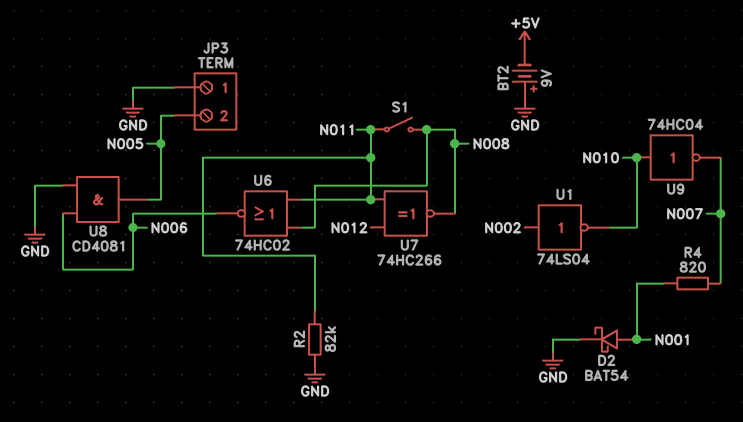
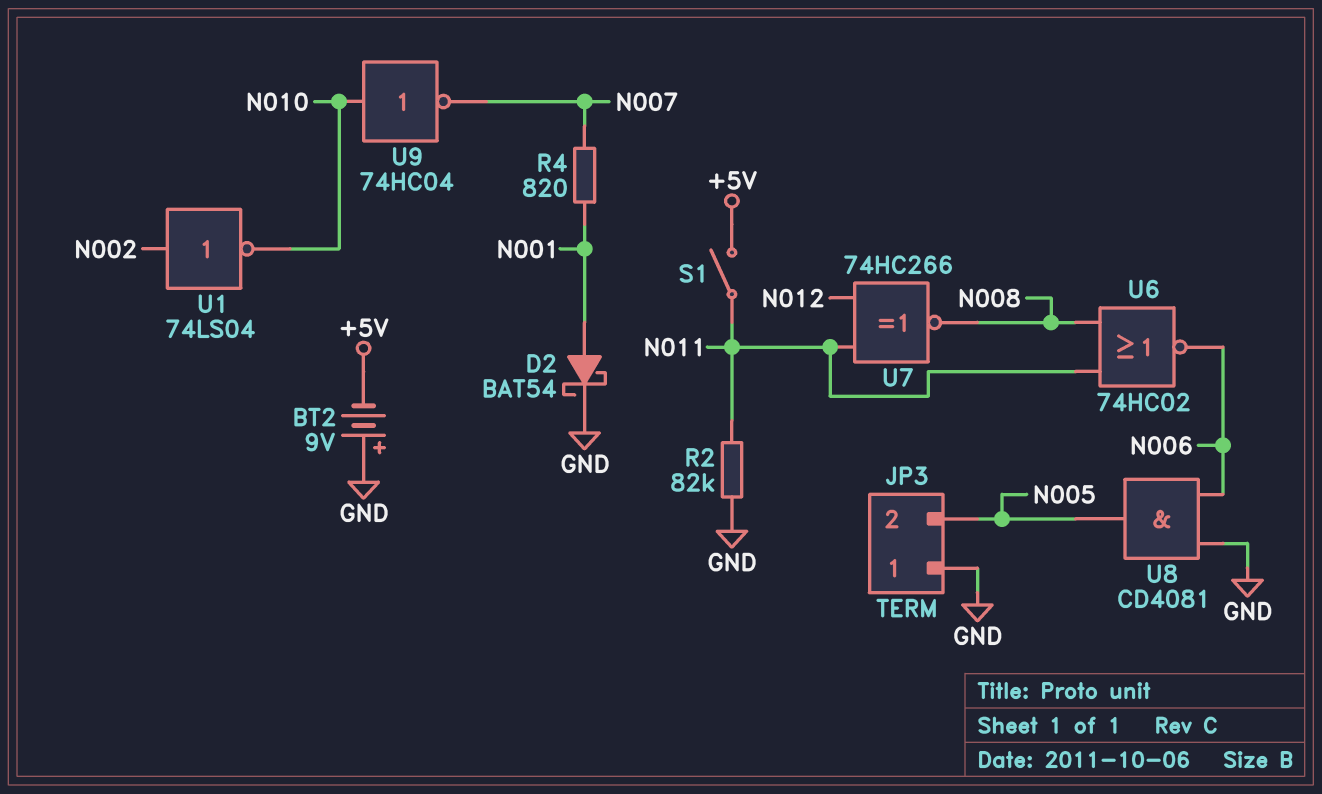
S1: switch (N008, N011) -> switch (+5V, N011)

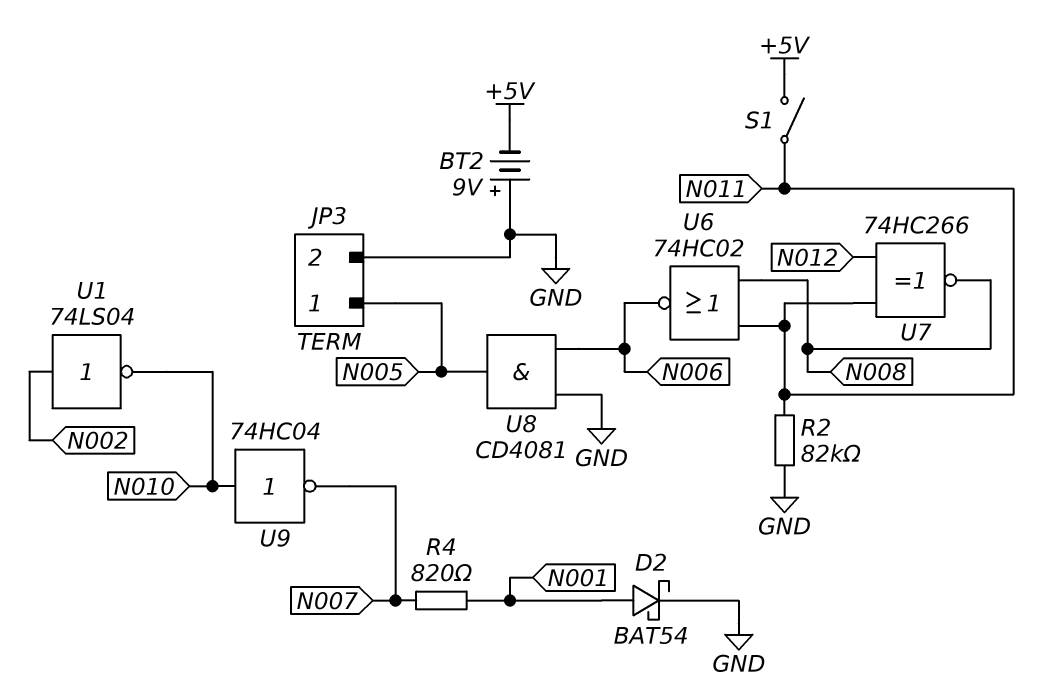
JP3 pin 1: GND -> N005
JP3 pin 2: N005 -> GND

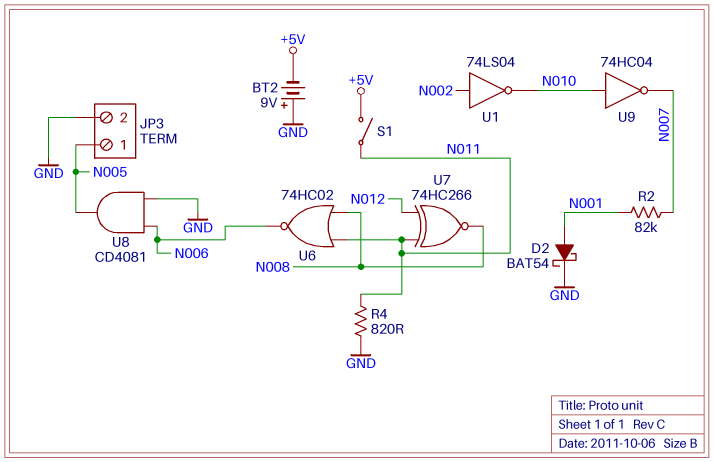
R2: 82k (GND, N011) -> 82k (N001, N007)
R4: 820 (N001, N007) -> 820 (GND, N011)

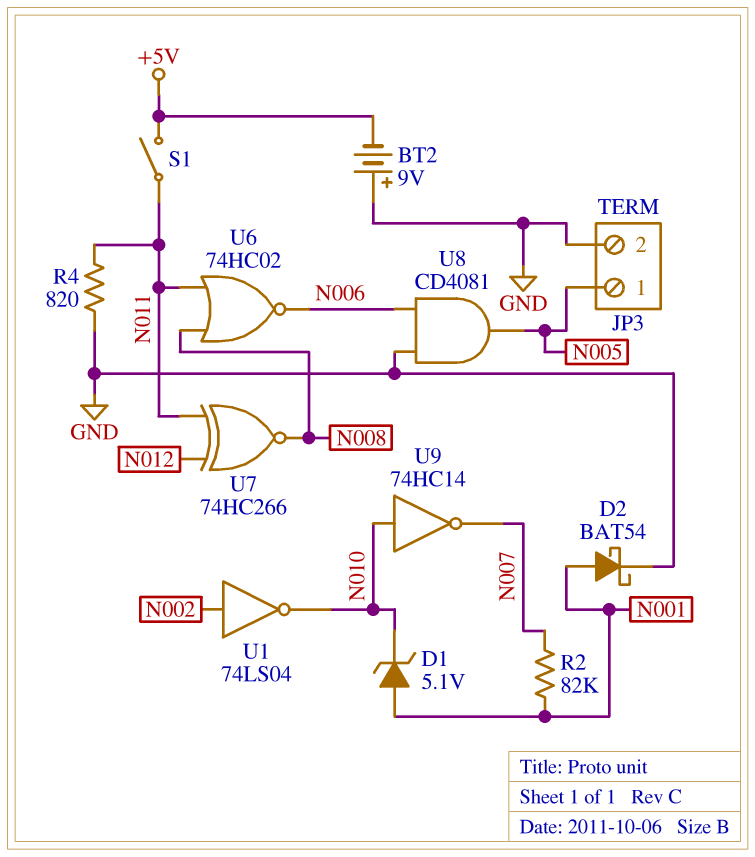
D1: none -> zener 5.1V (A N001, K N010)
U9: NOT 74HC04 (in N010, out N007) -> NOT 74HC14 (in N010, out N007)

